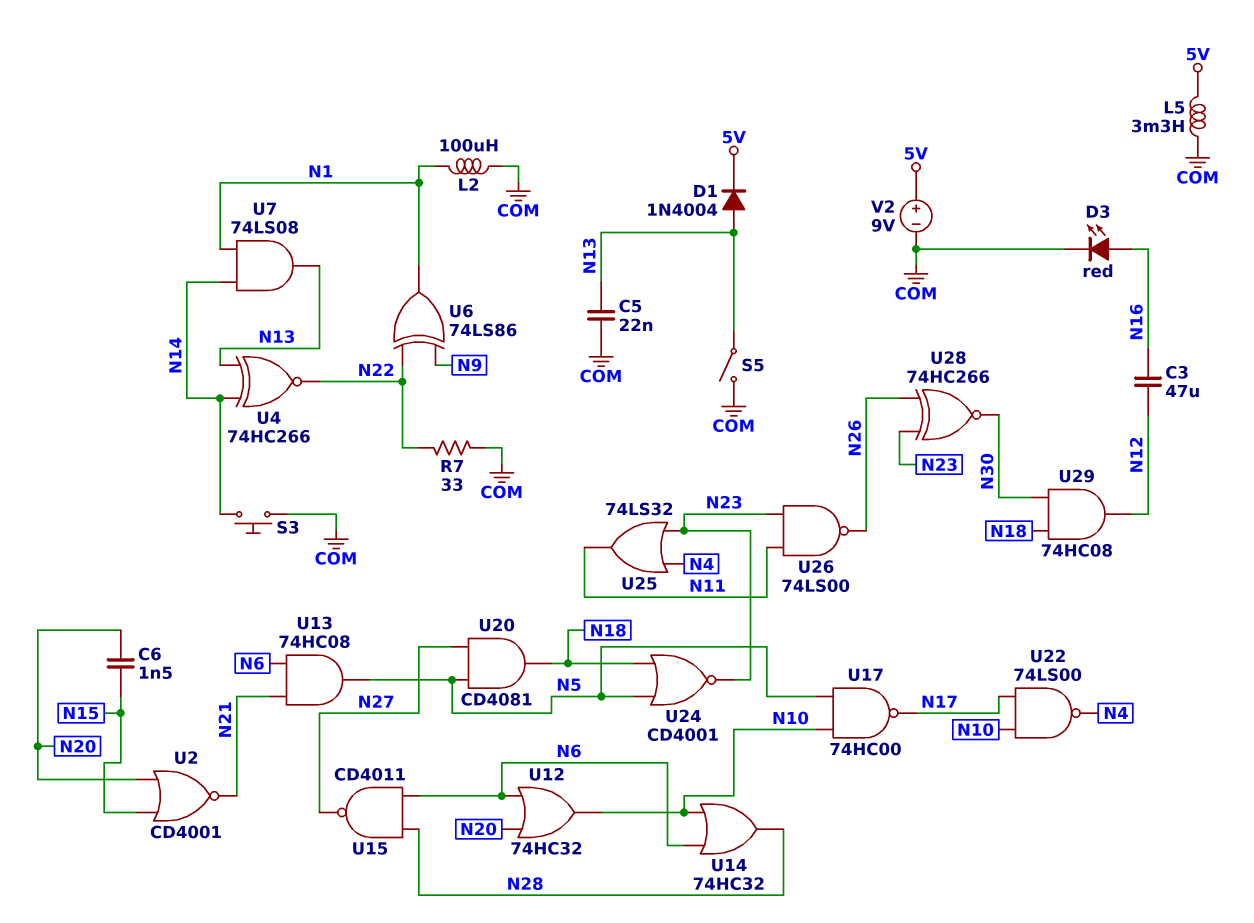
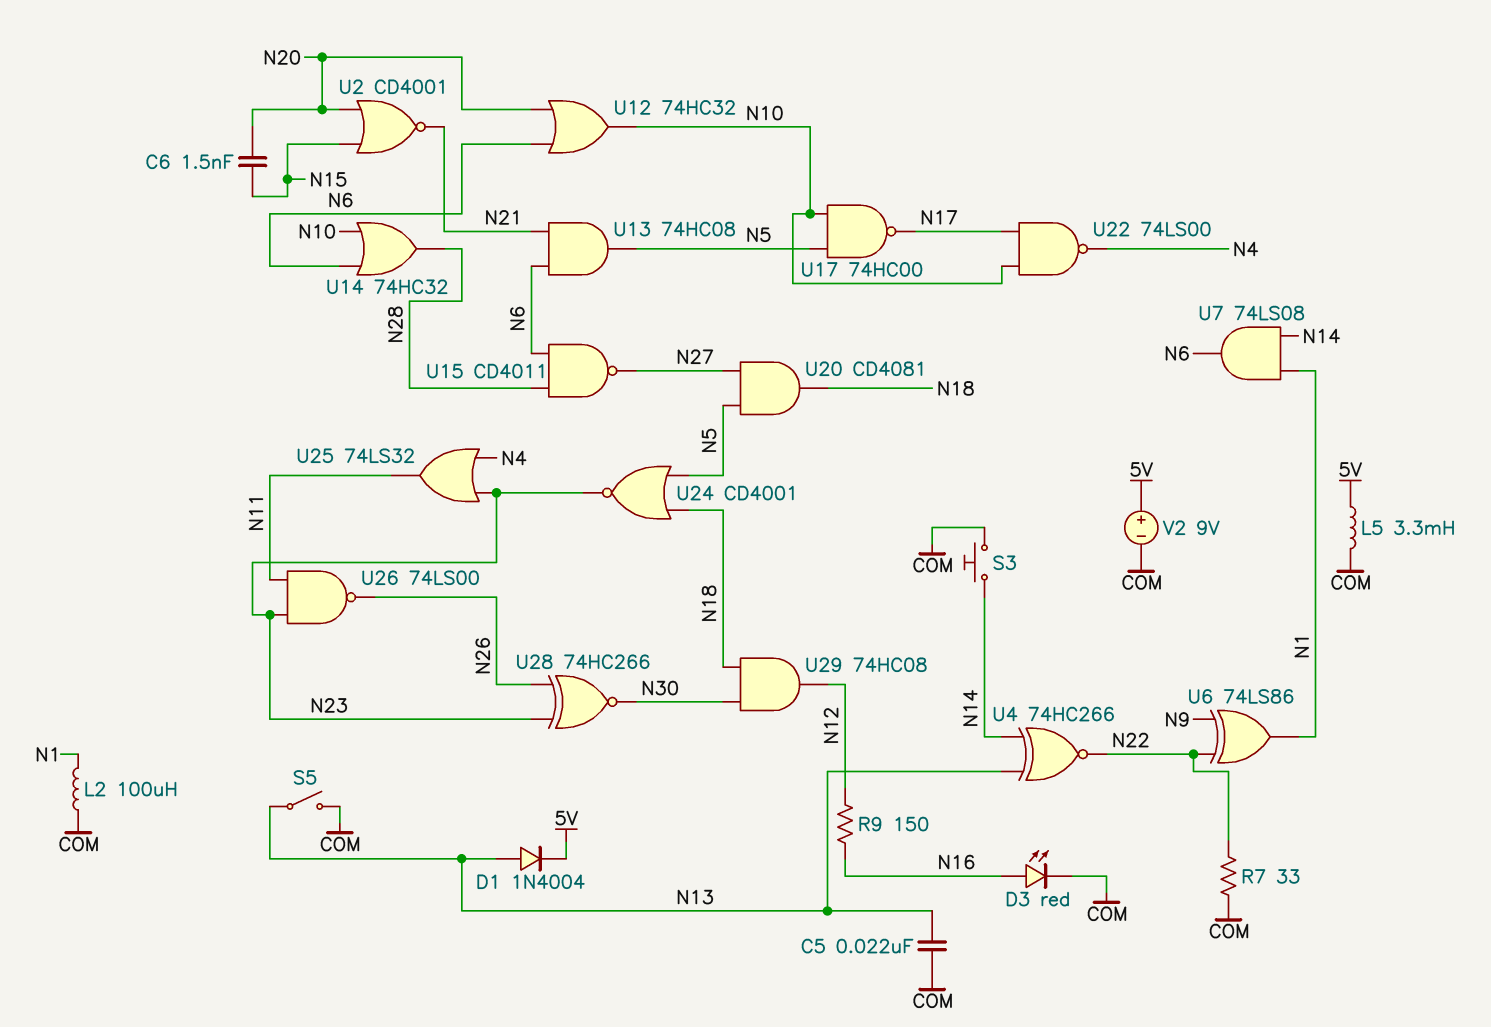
C3: 47uF (N12, N16) -> none
R9: none -> 150 (N12, N16)
U7: AND 74LS08 (in N1, in N14, out N13) -> AND 74LS08 (in N1, in N14, out N6)

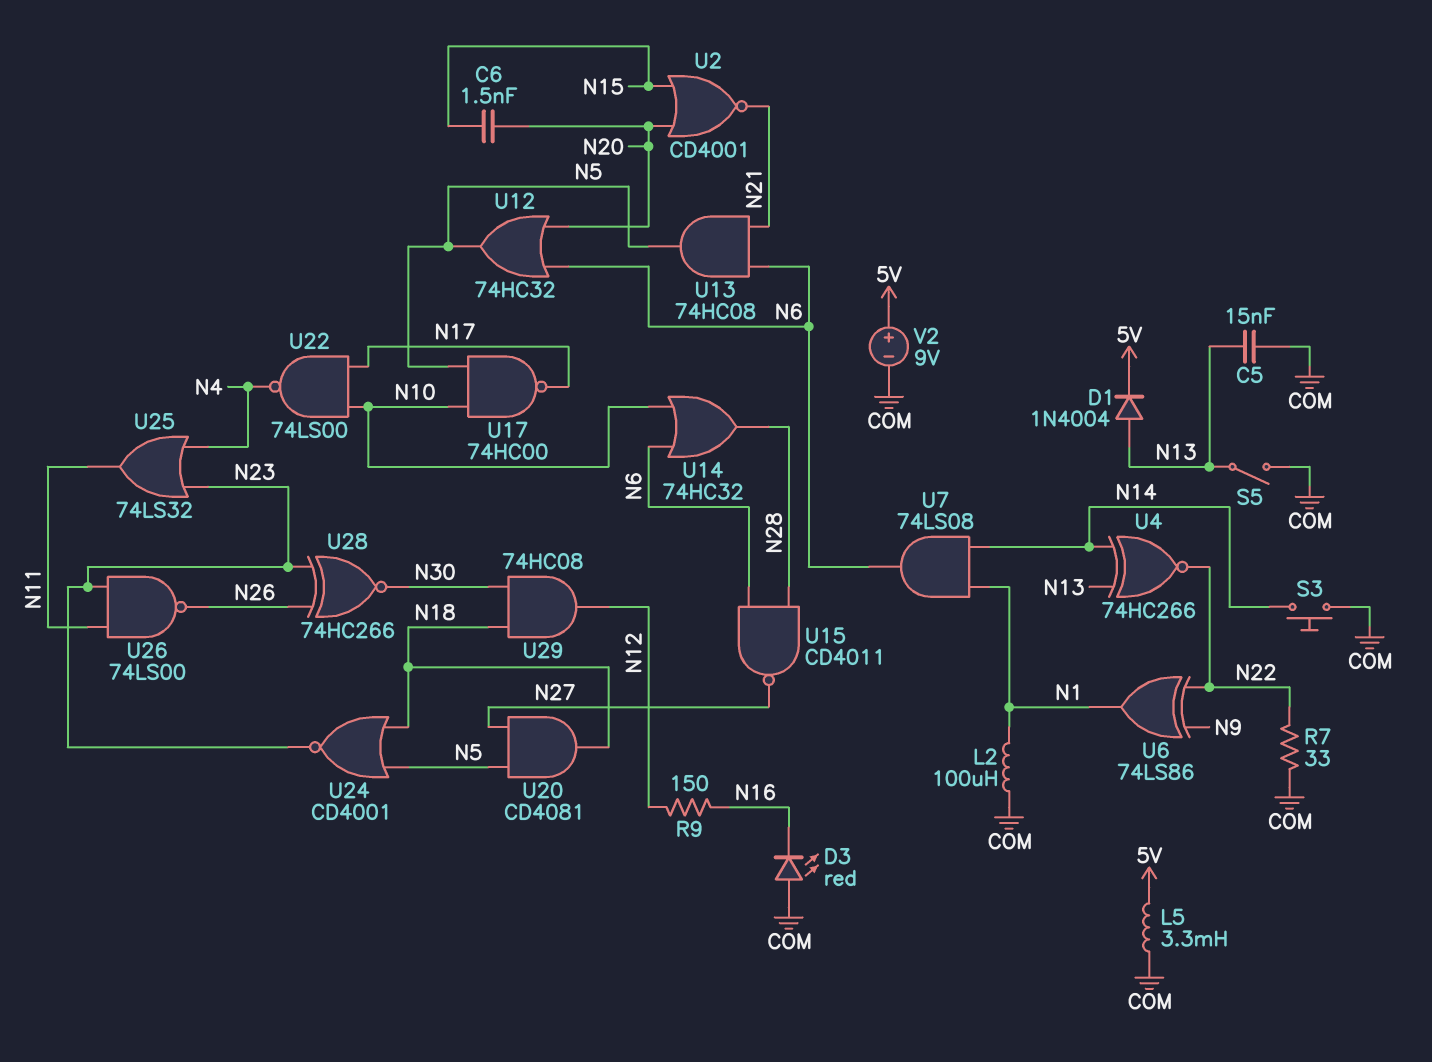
C5: 22nF (COM, N13) -> 15nF (COM, N13)
D3: LED red (A N16, K COM) -> LED red (A COM, K N16)
U12: OR 74HC32 (in N6, in N20, out N10) -> OR 74HC32 (in N6, in N20, out N5)

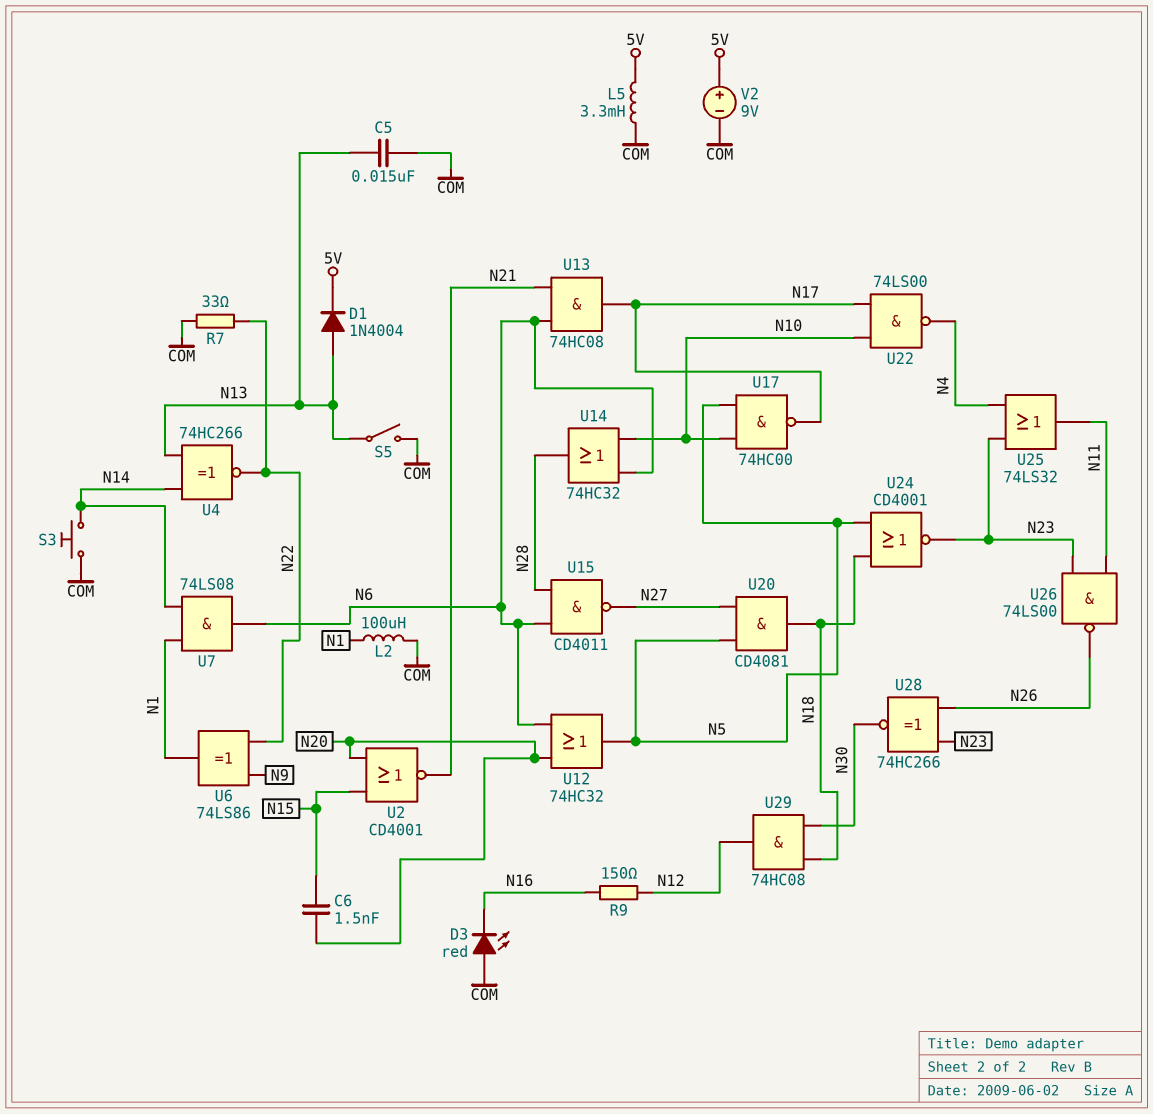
U13: AND 74HC08 (in N6, in N21, out N5) -> AND 74HC08 (in N6, in N21, out N17)

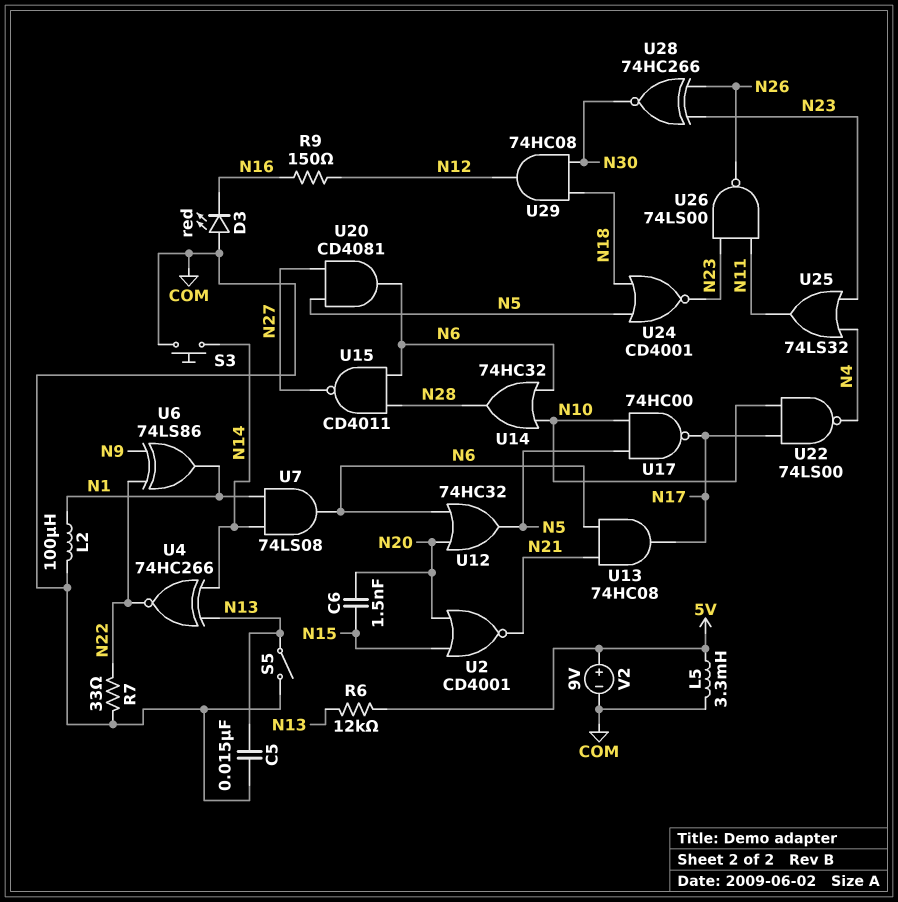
D1: diode 1N4004 (A N13, K 5V) -> none
R6: none -> 12k (5V, N13)
U20: AND CD4081 (in N5, in N27, out N18) -> AND CD4081 (in N5, in N27, out N6)

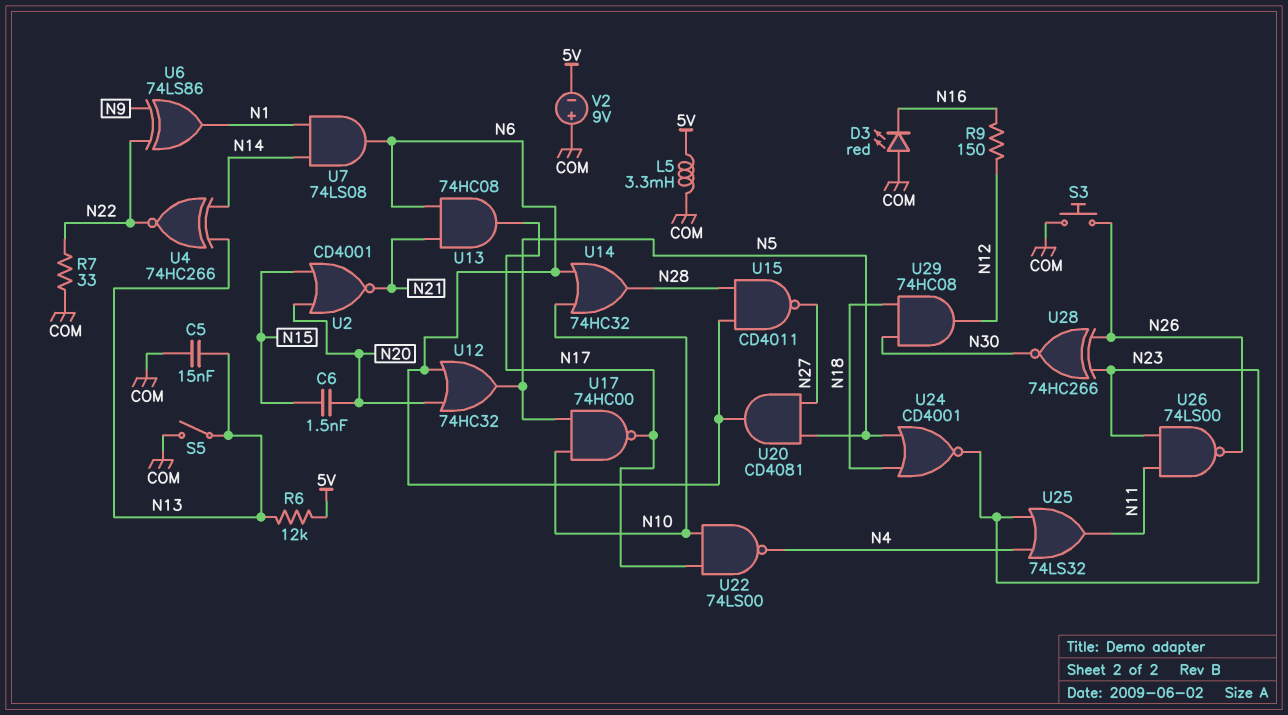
L2: 100uH (COM, N1) -> none
S3: button (COM, N14) -> button (COM, N26)
V2: 9V (plus 5V, minus COM) -> 9V (plus COM, minus 5V)

